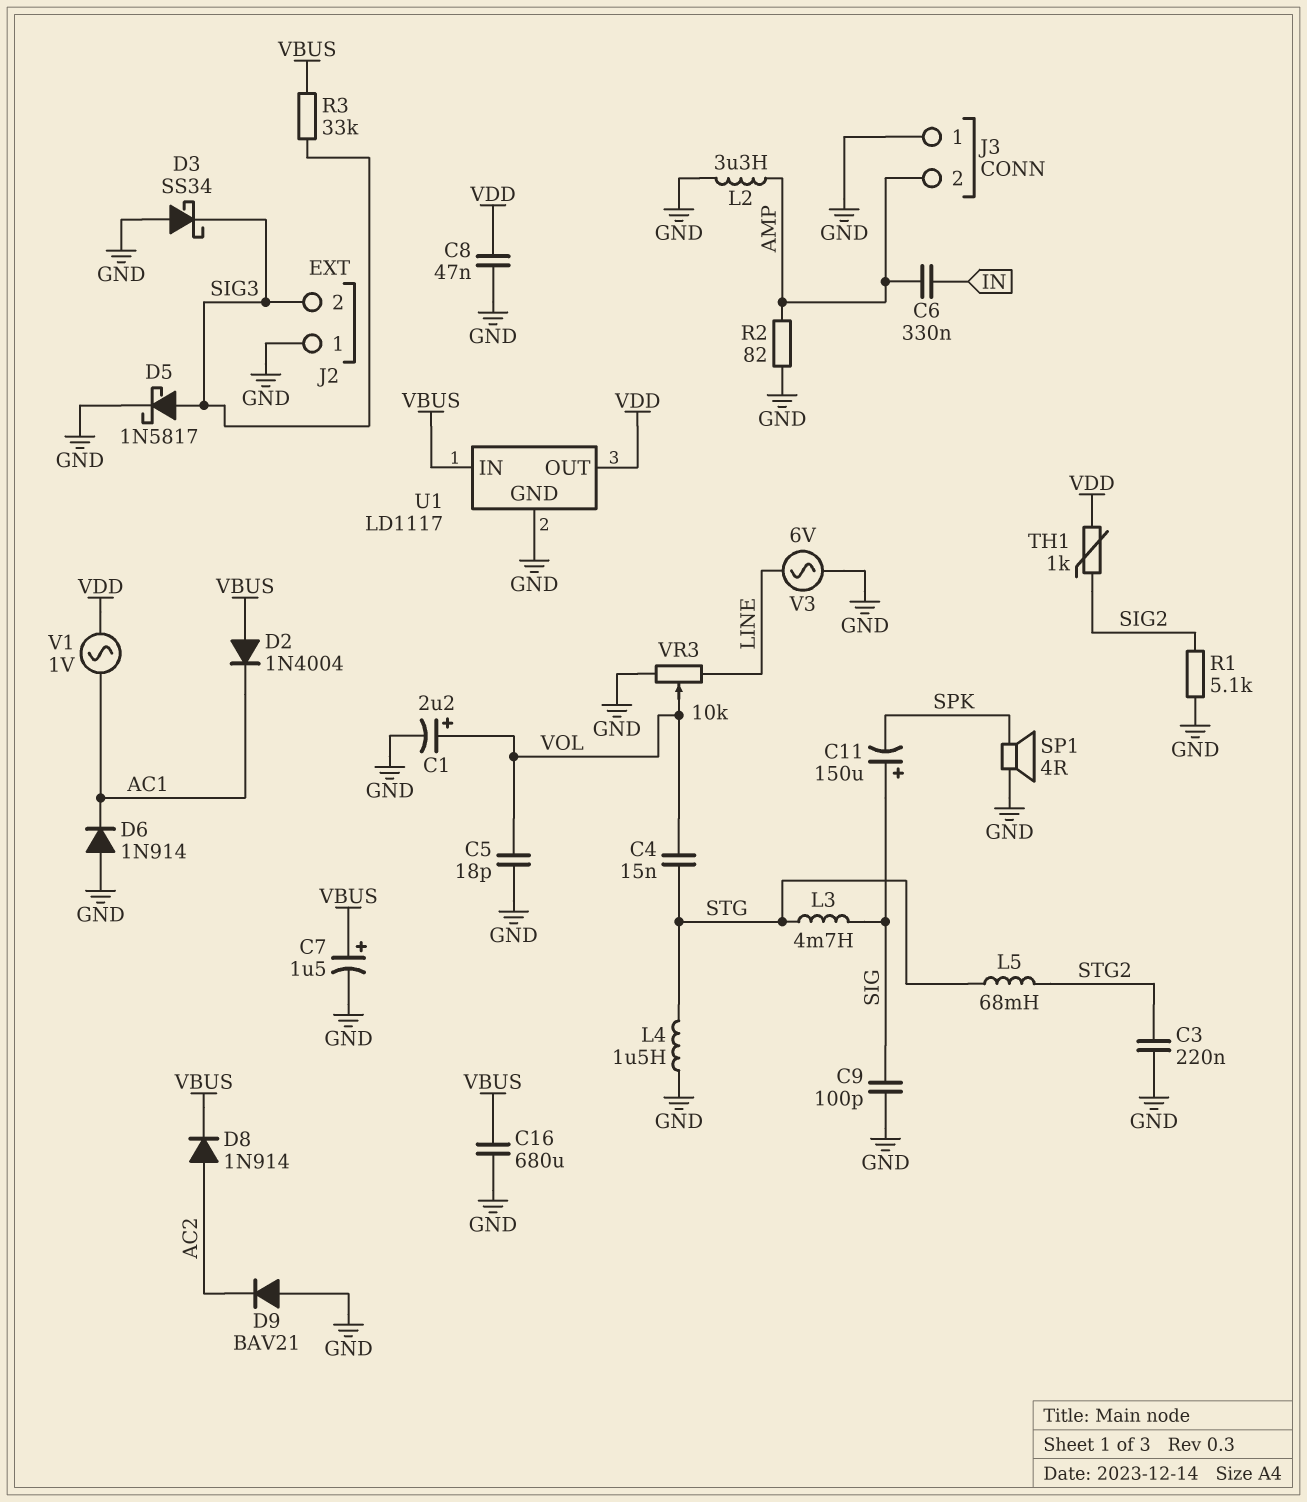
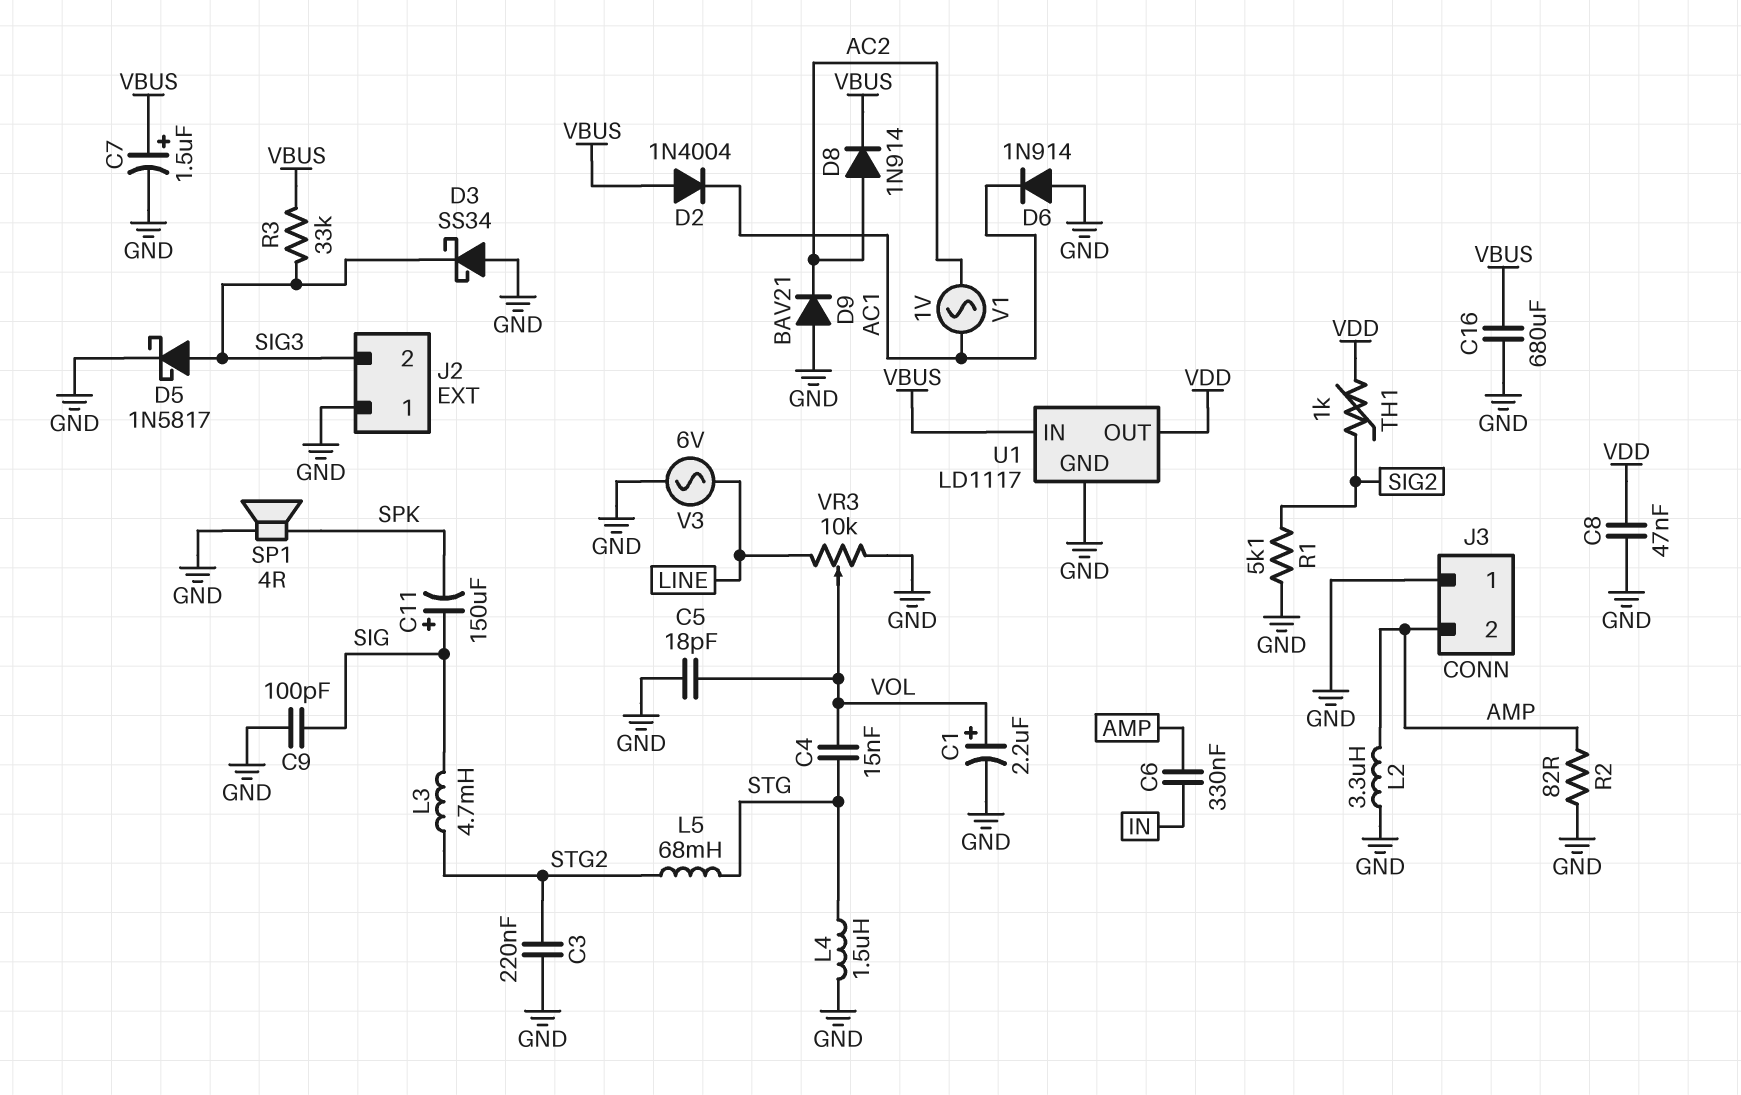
L3: 4.7mH (SIG, STG) -> 4.7mH (SIG, STG2)
V1: AC 1V (AC1, VDD) -> AC 1V (AC1, AC2)

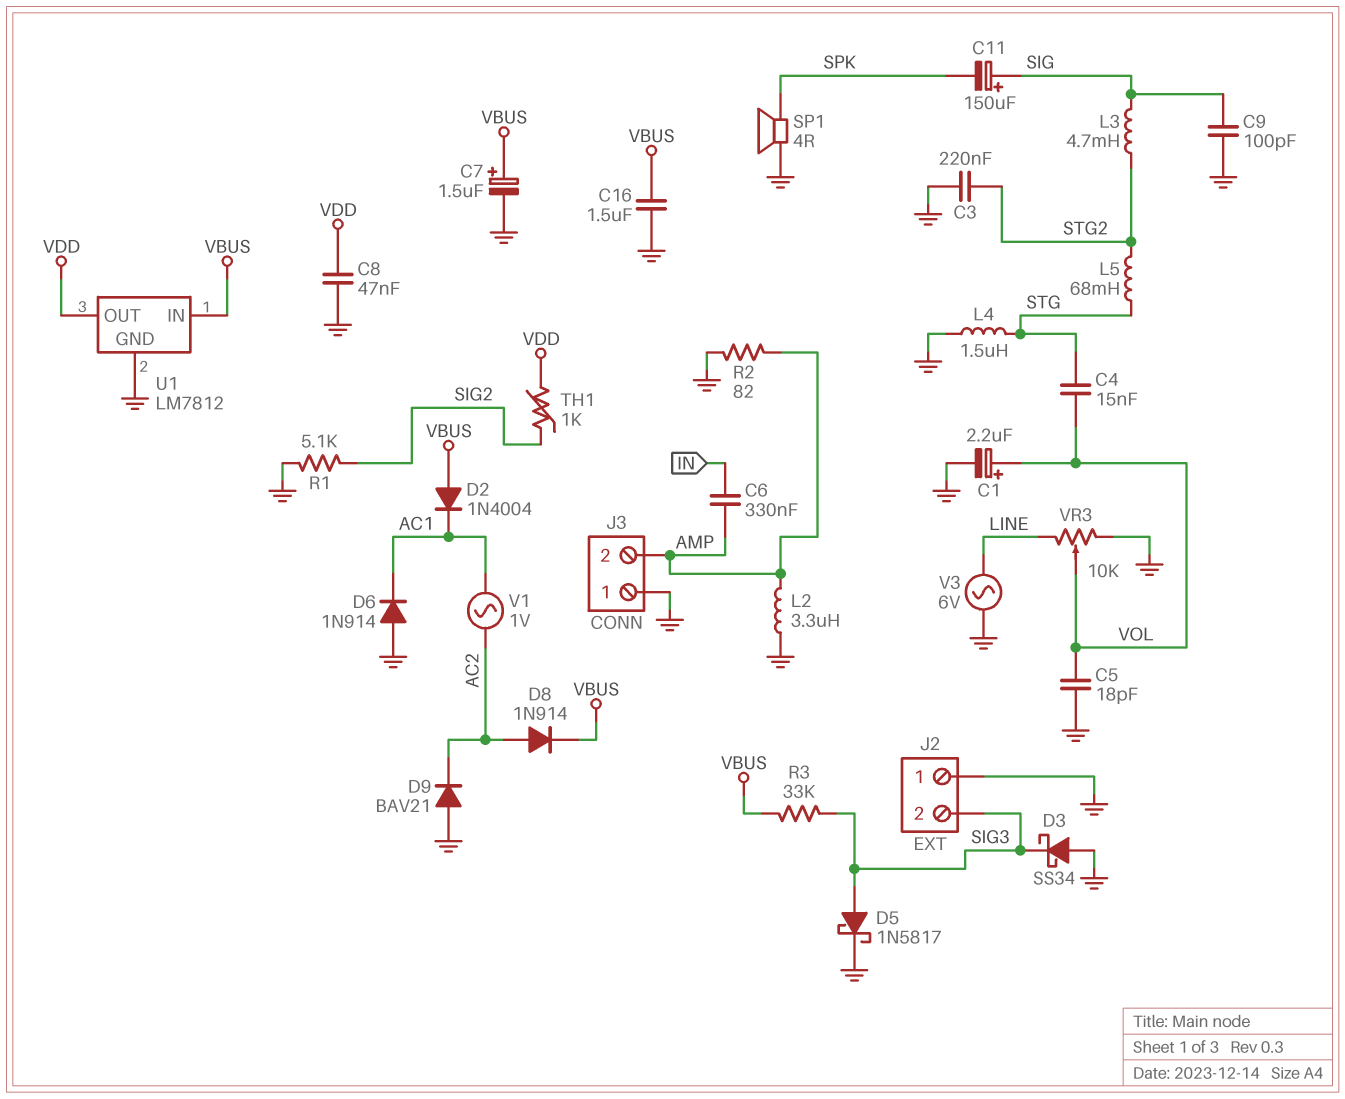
C16: 680uF (GND, VBUS) -> 1.5uF (GND, VBUS)
U1: LD1117 -> LM7812

